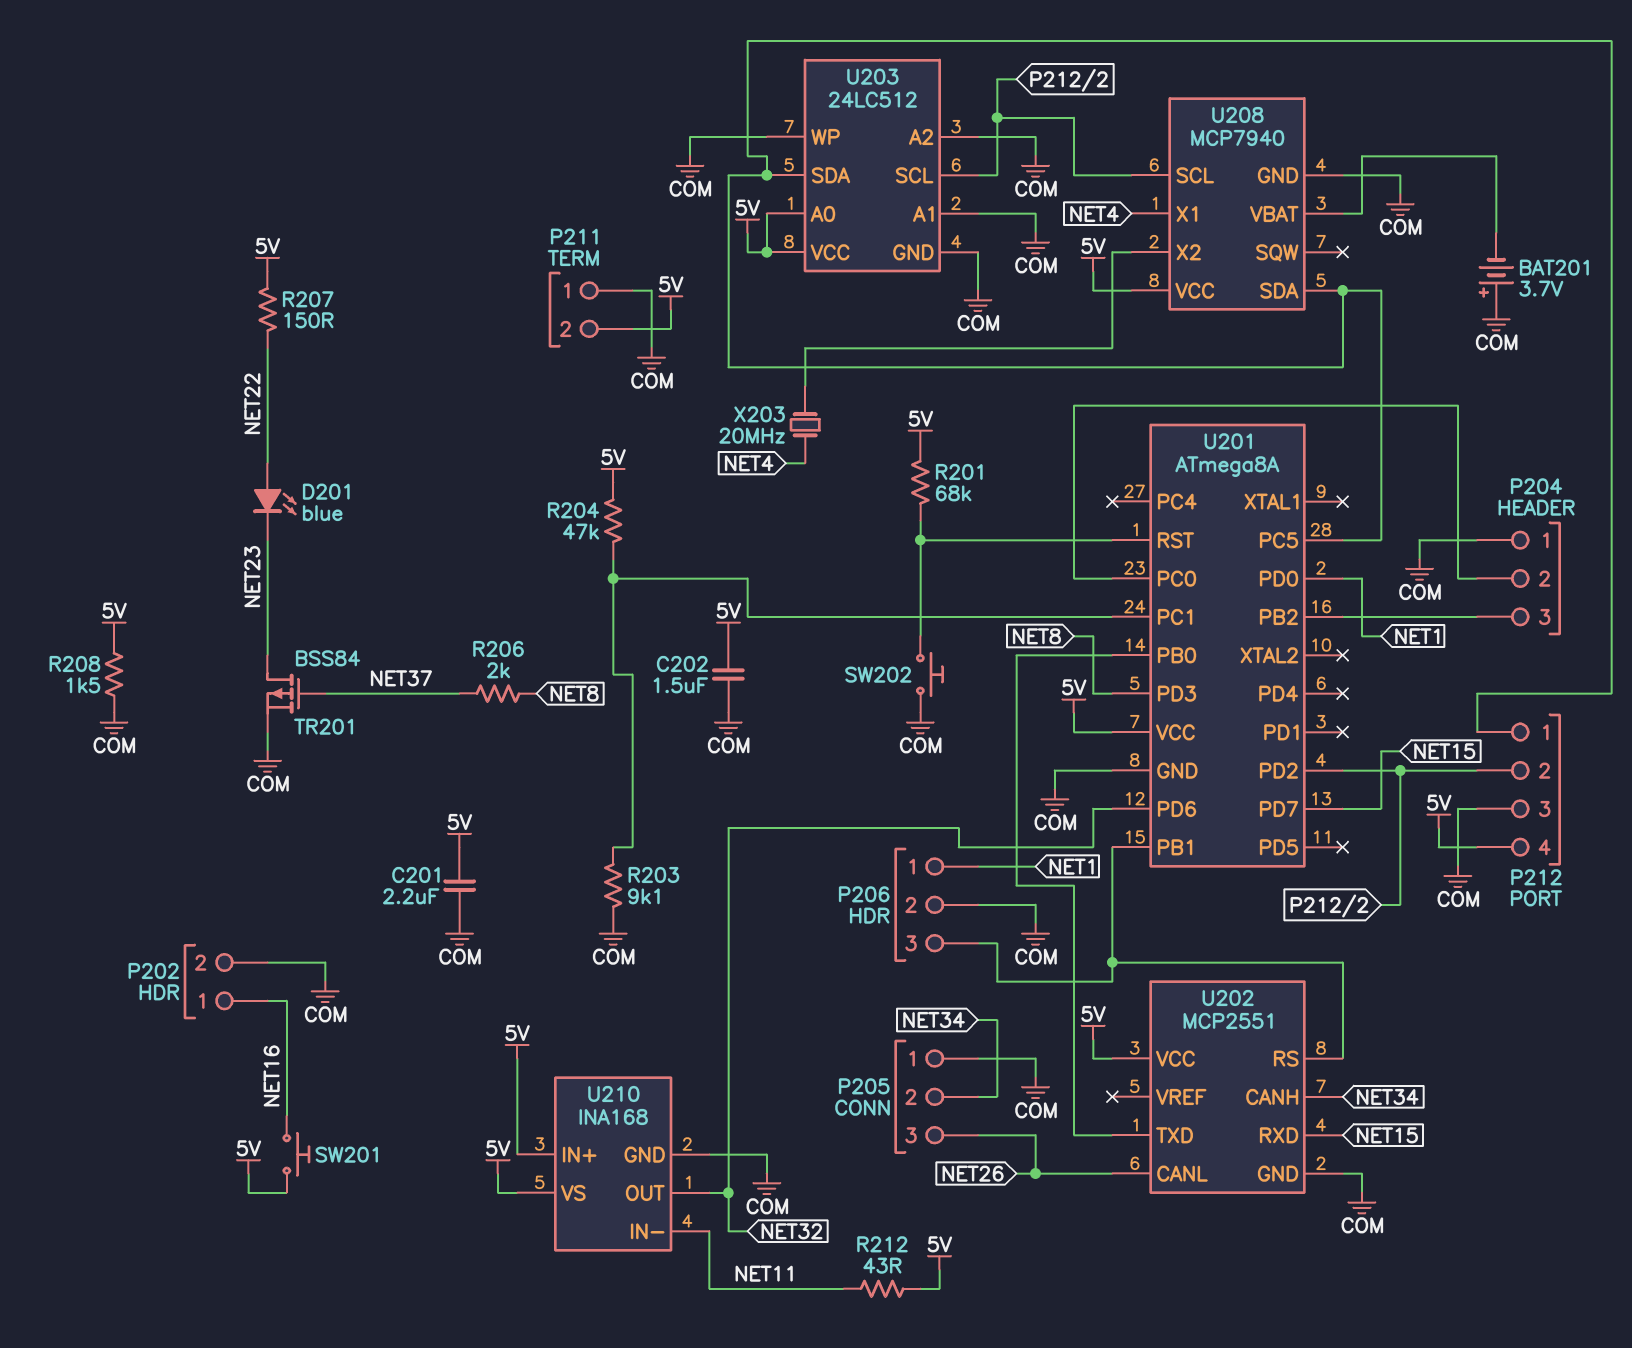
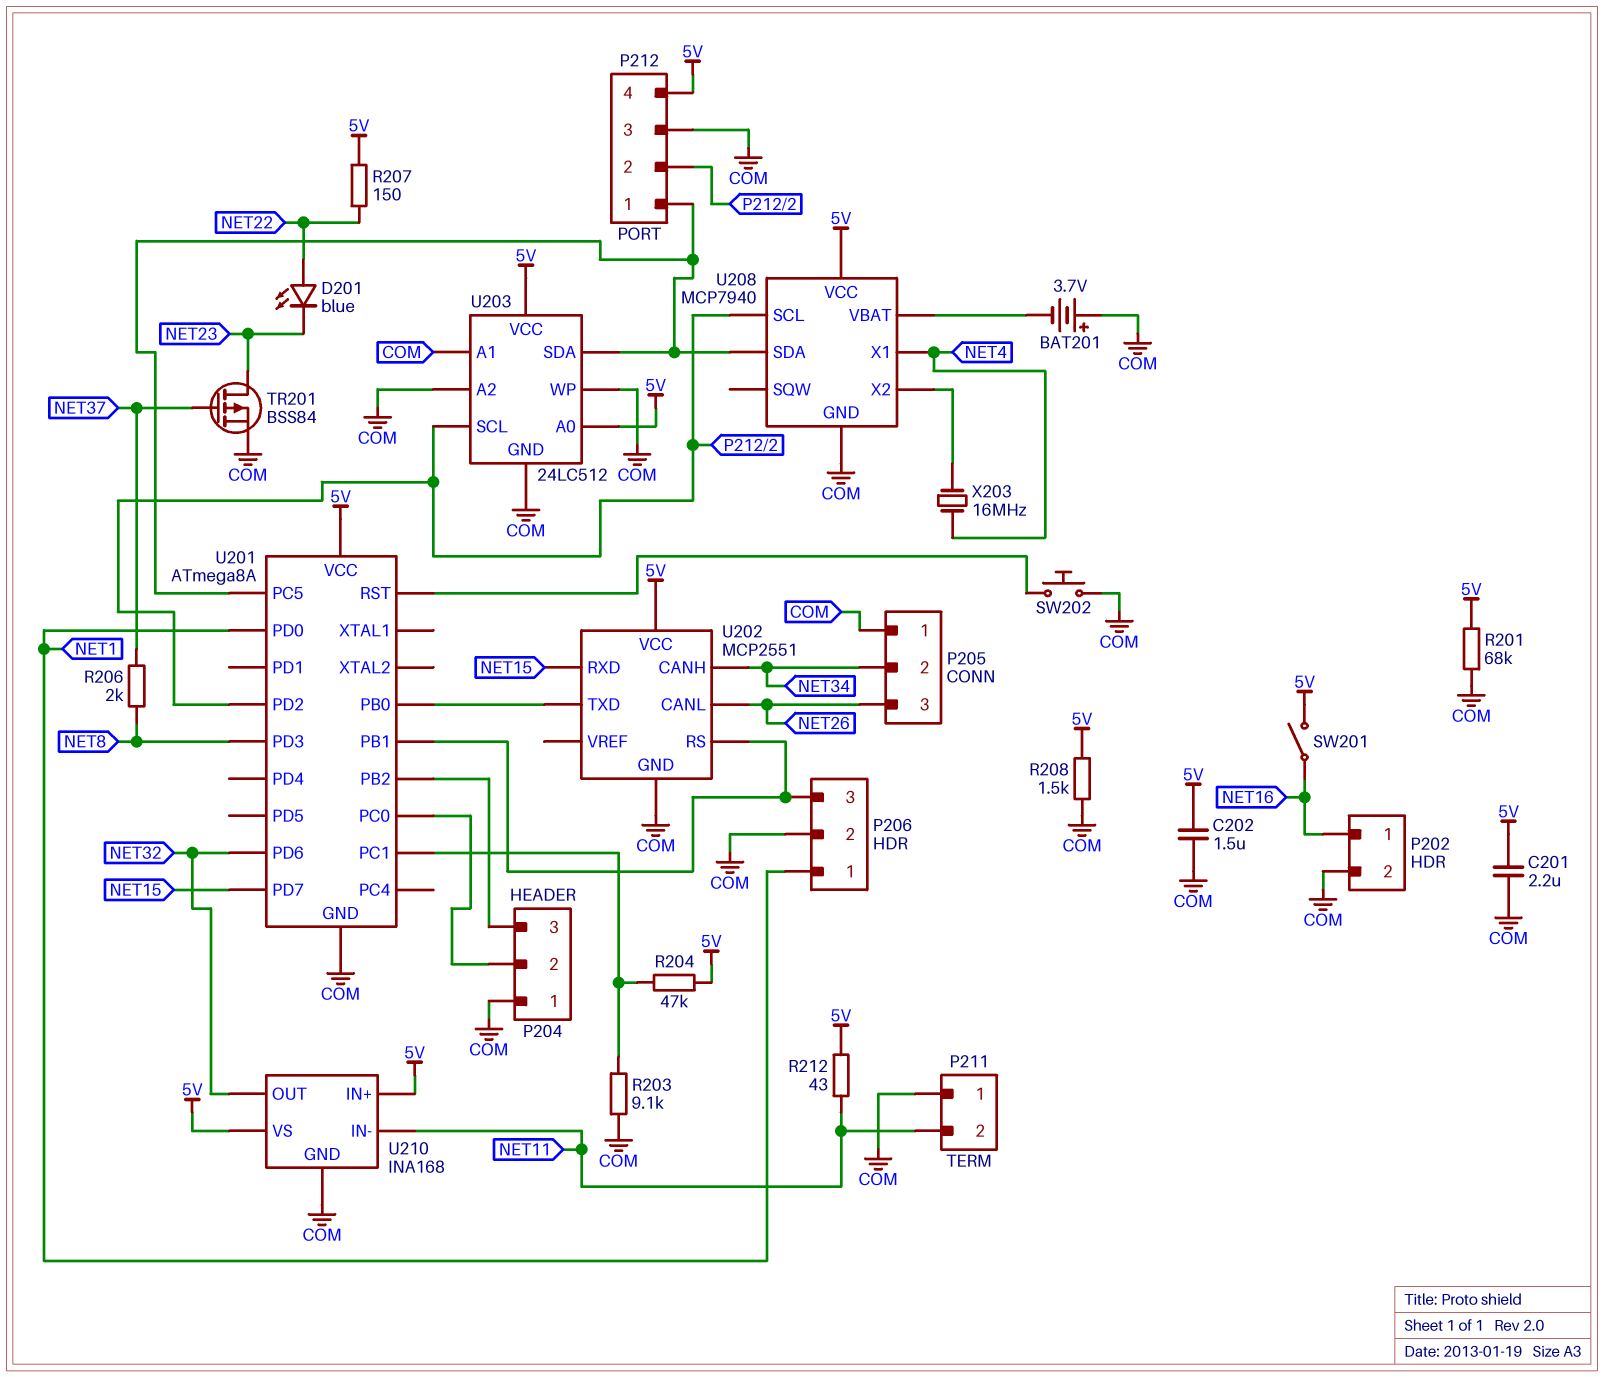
P211 pin 2: 5V -> NET11
R201: 68k (5V, U201/RST) -> 68k (5V, COM)
SW201: button (5V, NET16) -> switch (5V, NET16)
X203: 20MHz (NET4, U208/X2) -> 16MHz (NET4, U208/X2)

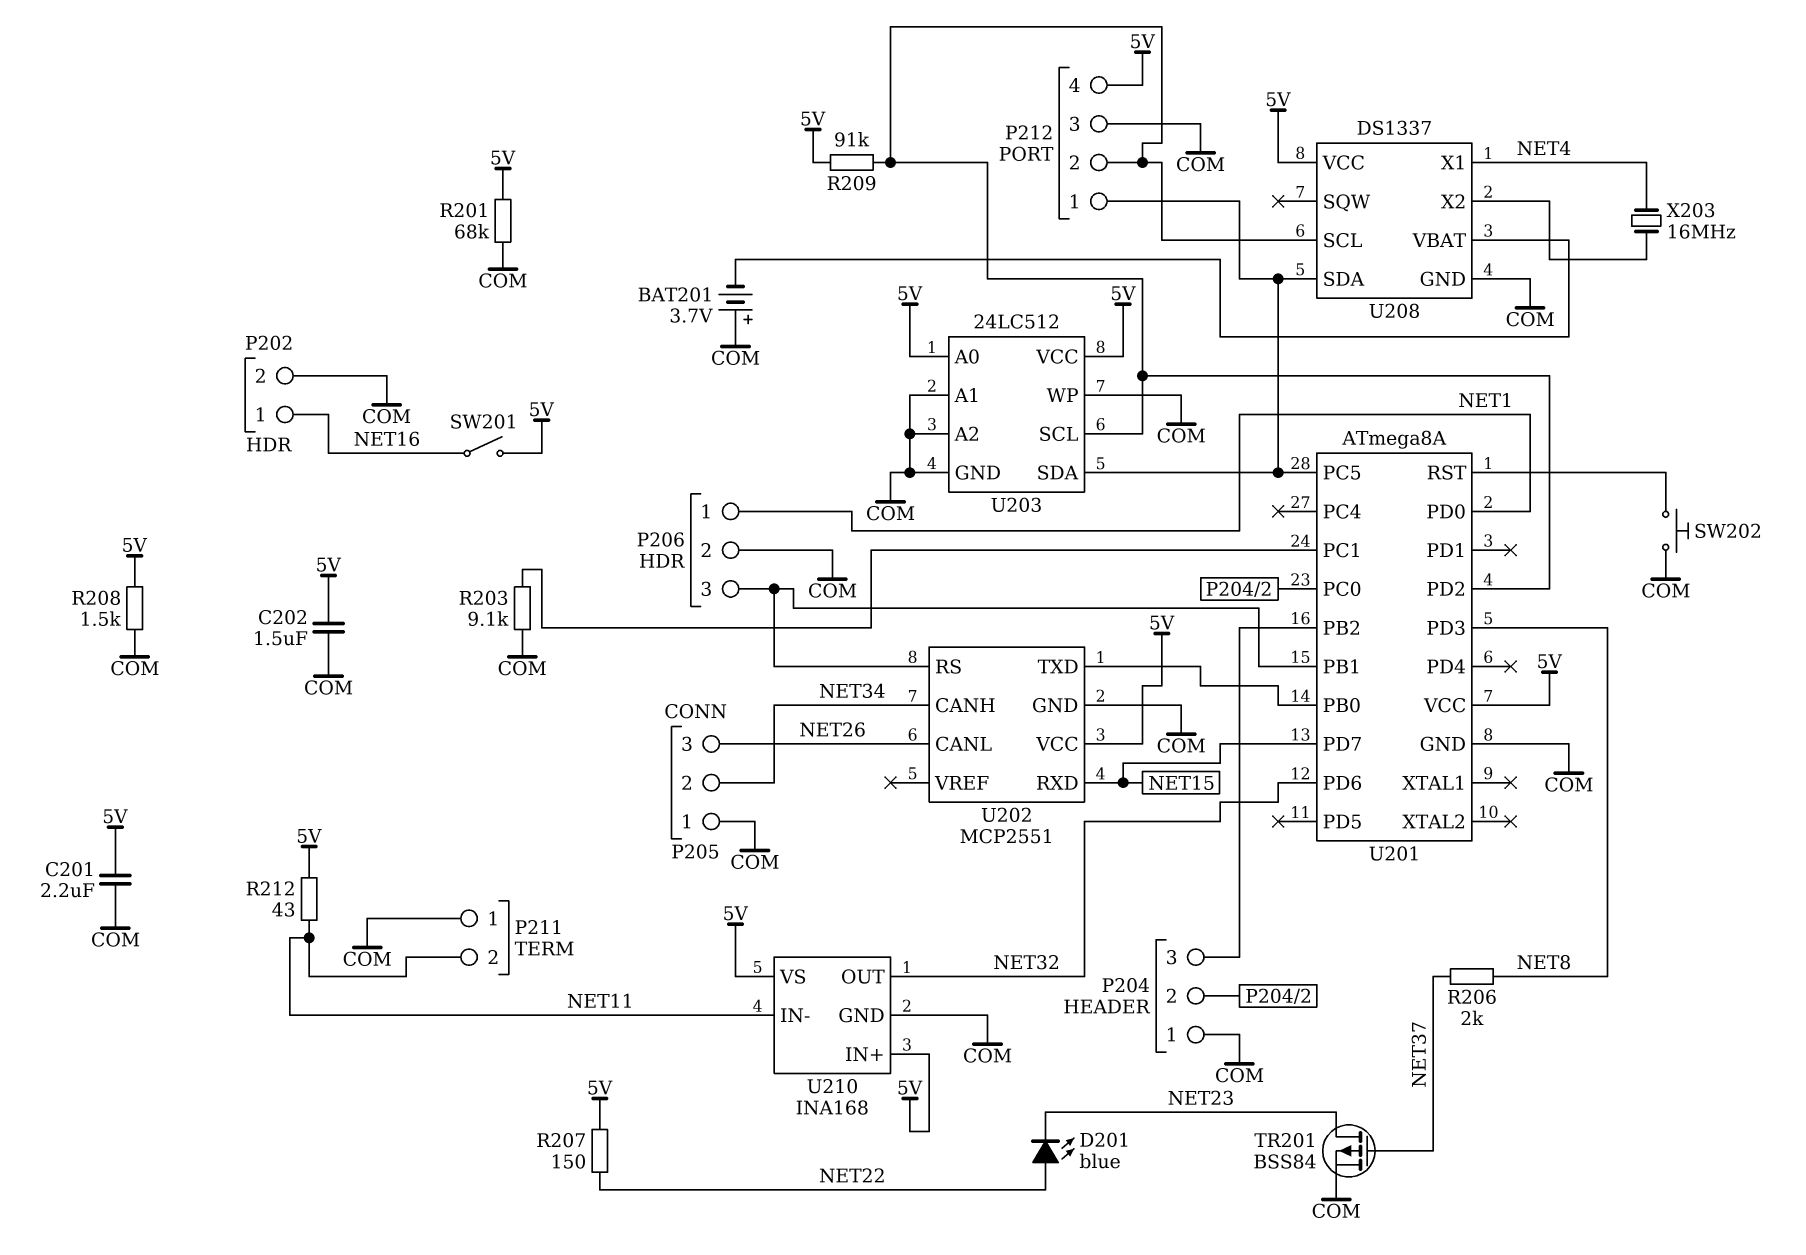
R204: 47k (5V, U201/PC1) -> none
R209: none -> 91k (5V, P212/2)
U208: MCP7940 -> DS1337

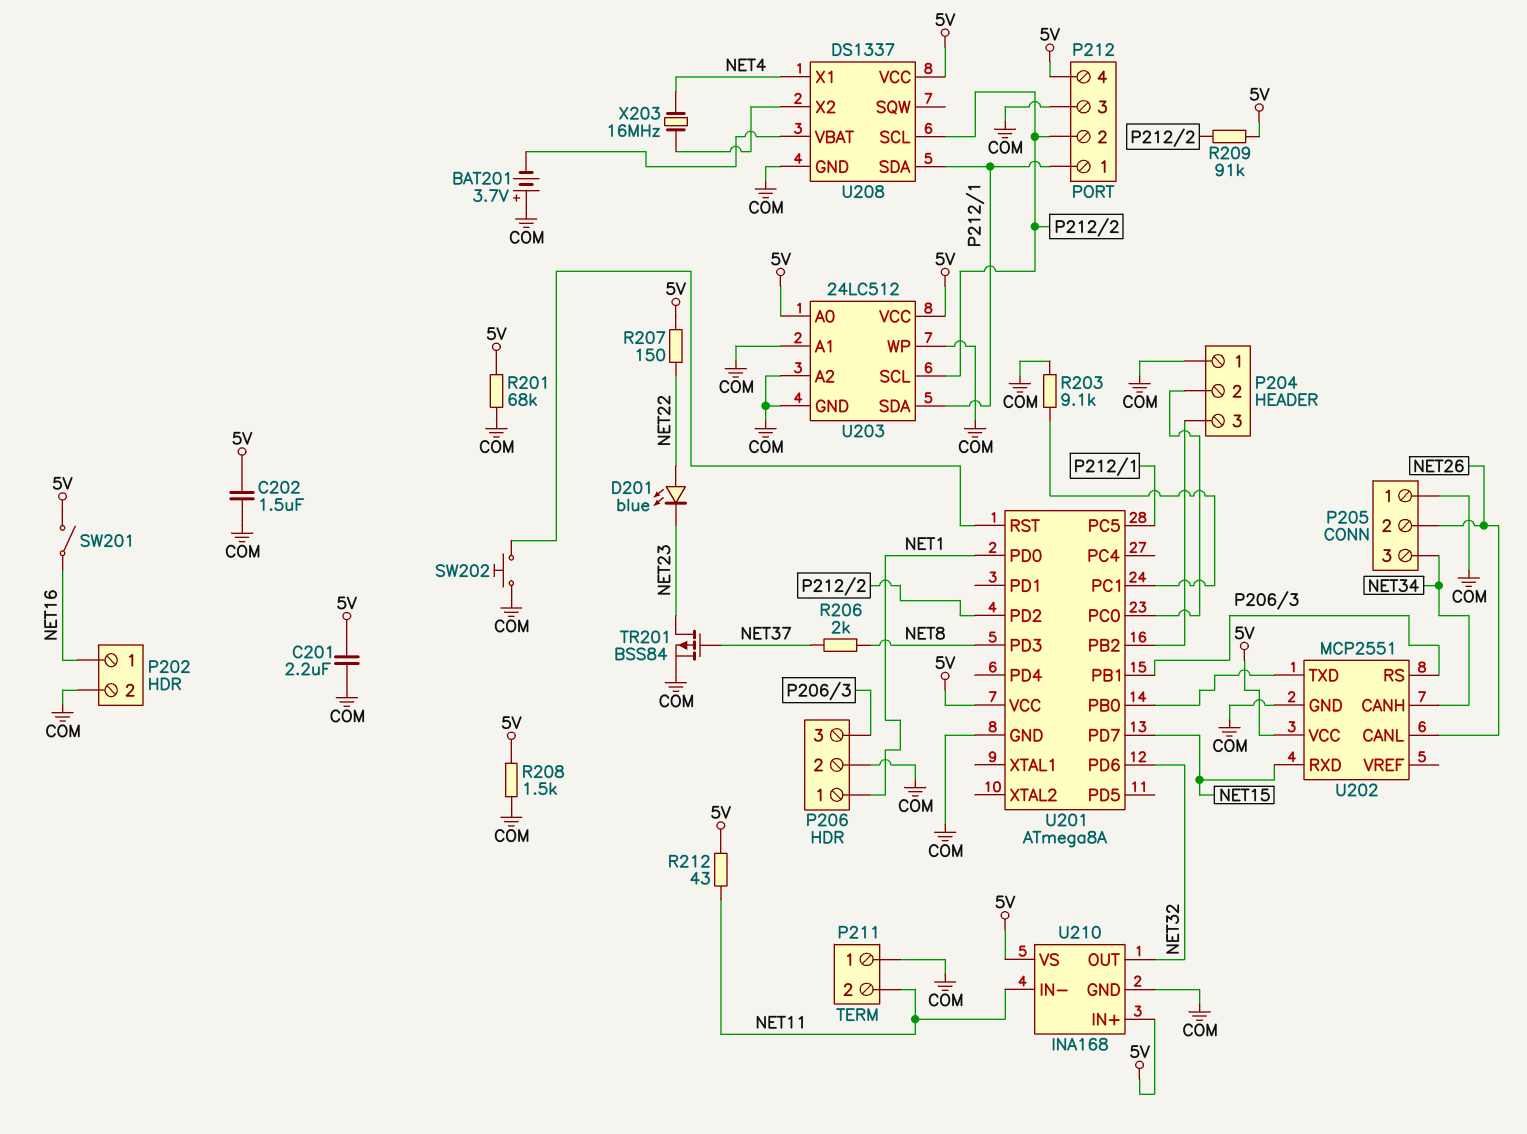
P205 pin 2: NET34 -> NET26
P205 pin 3: NET26 -> NET34

